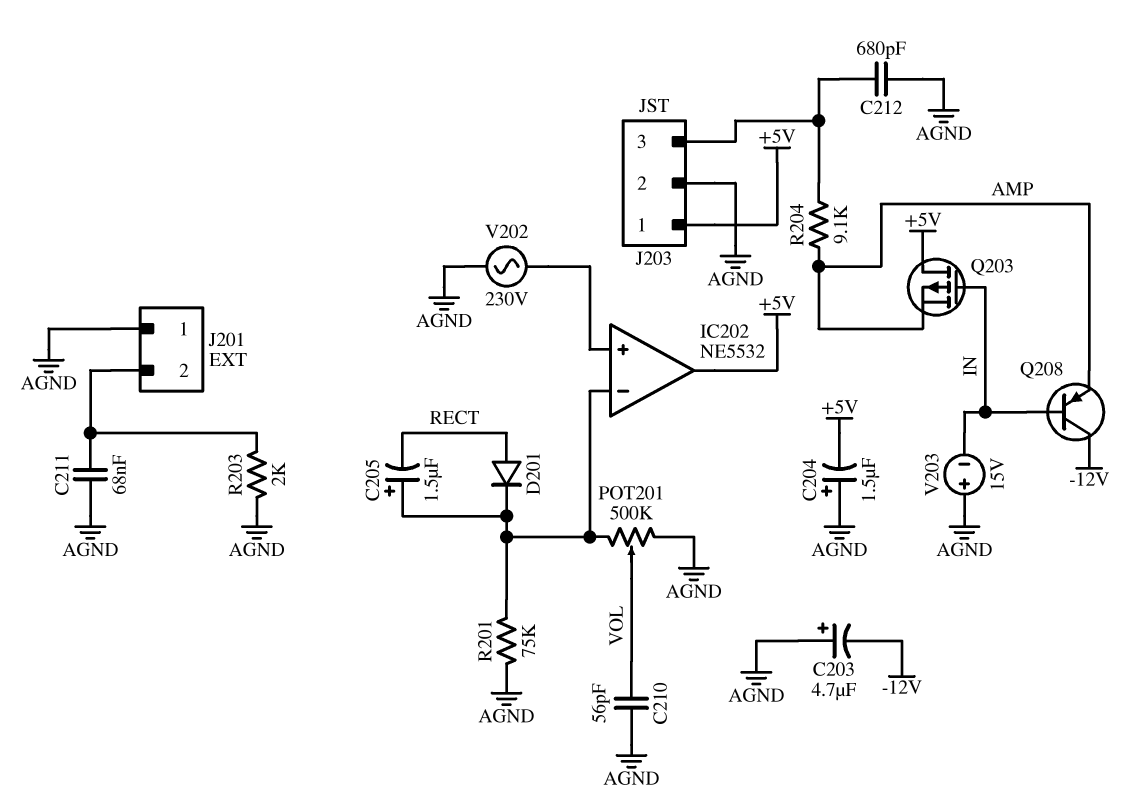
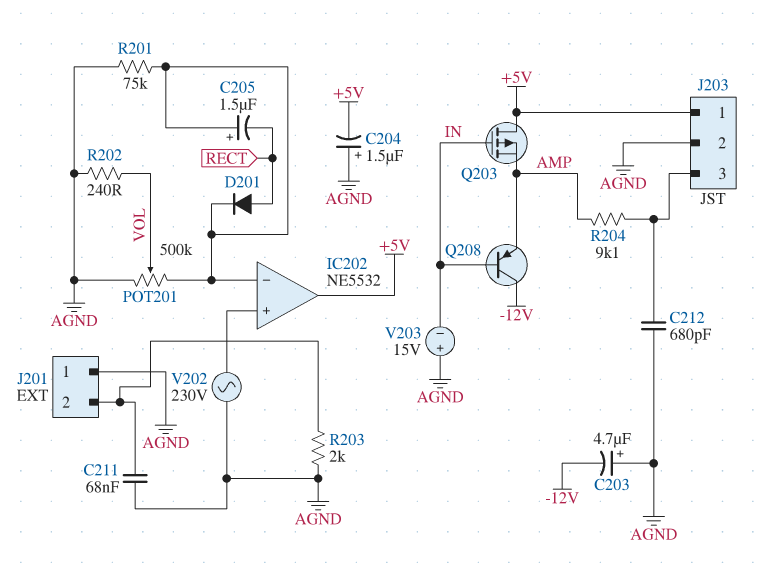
C210: 56pF (AGND, VOL) -> none
R202: none -> 240 (AGND, VOL)

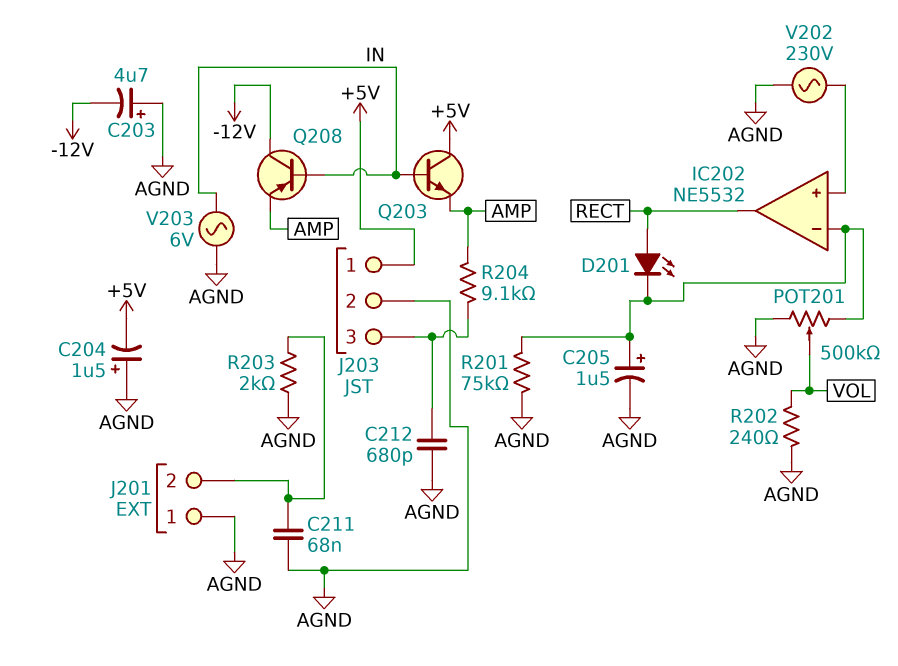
C205: 1.5uF (plus IC202/in-, minus RECT) -> 1.5uF (plus IC202/in-, minus AGND)
D201: diode (A RECT, K IC202/in-) -> LED (A RECT, K IC202/in-)
IC202 pin out: +5V -> RECT
Q203: PMOS (G IN, D +5V, S AMP) -> NPN (B IN, C +5V, E AMP)
V203: 15V (plus AGND, minus IN) -> AC 6V (AGND, IN)

